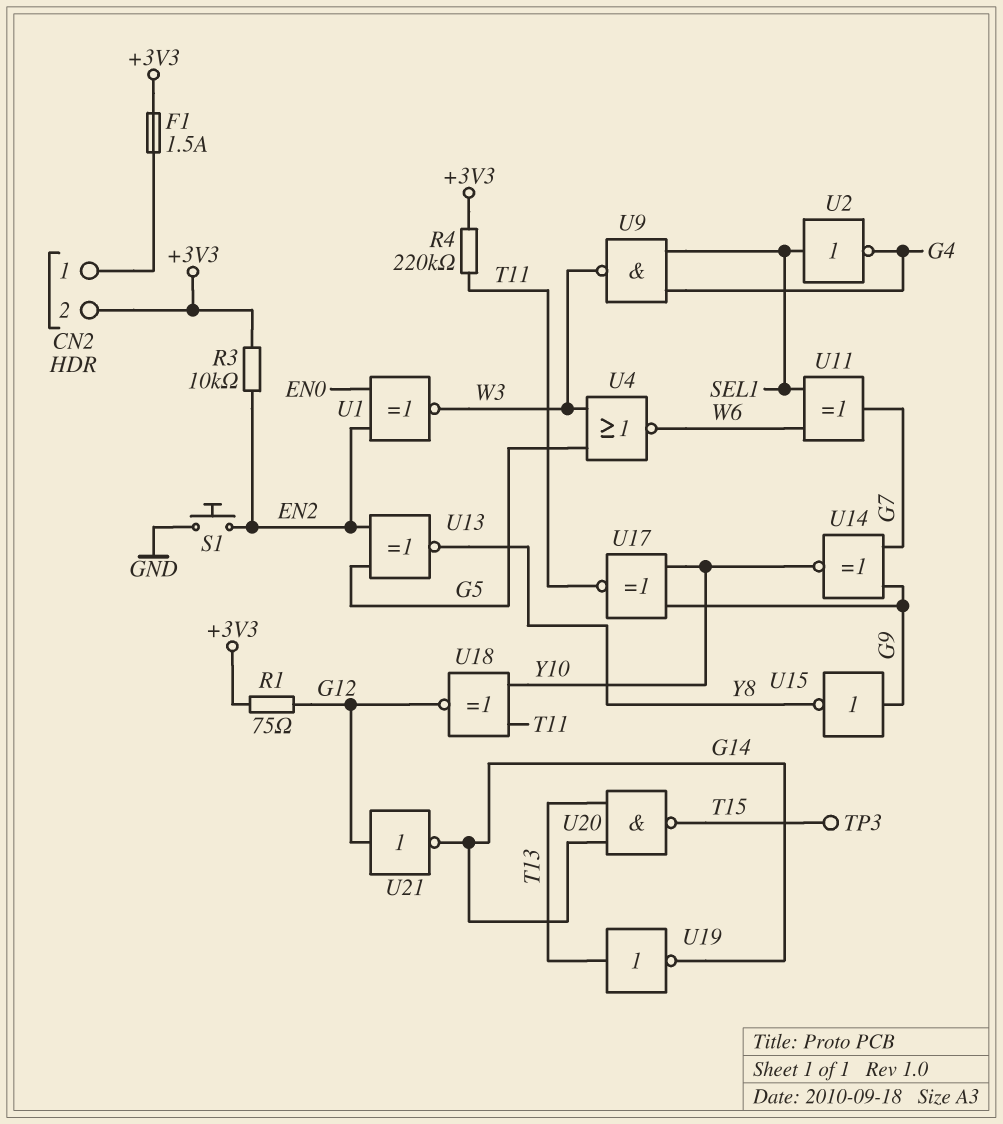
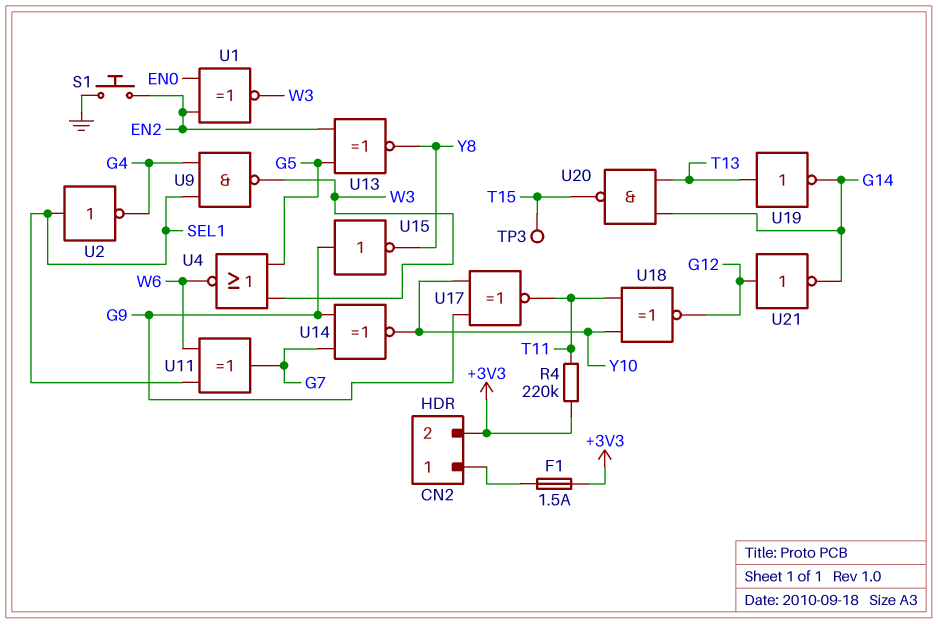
R1: 75 (+3V3, G12) -> none
R3: 10k (+3V3, EN2) -> none

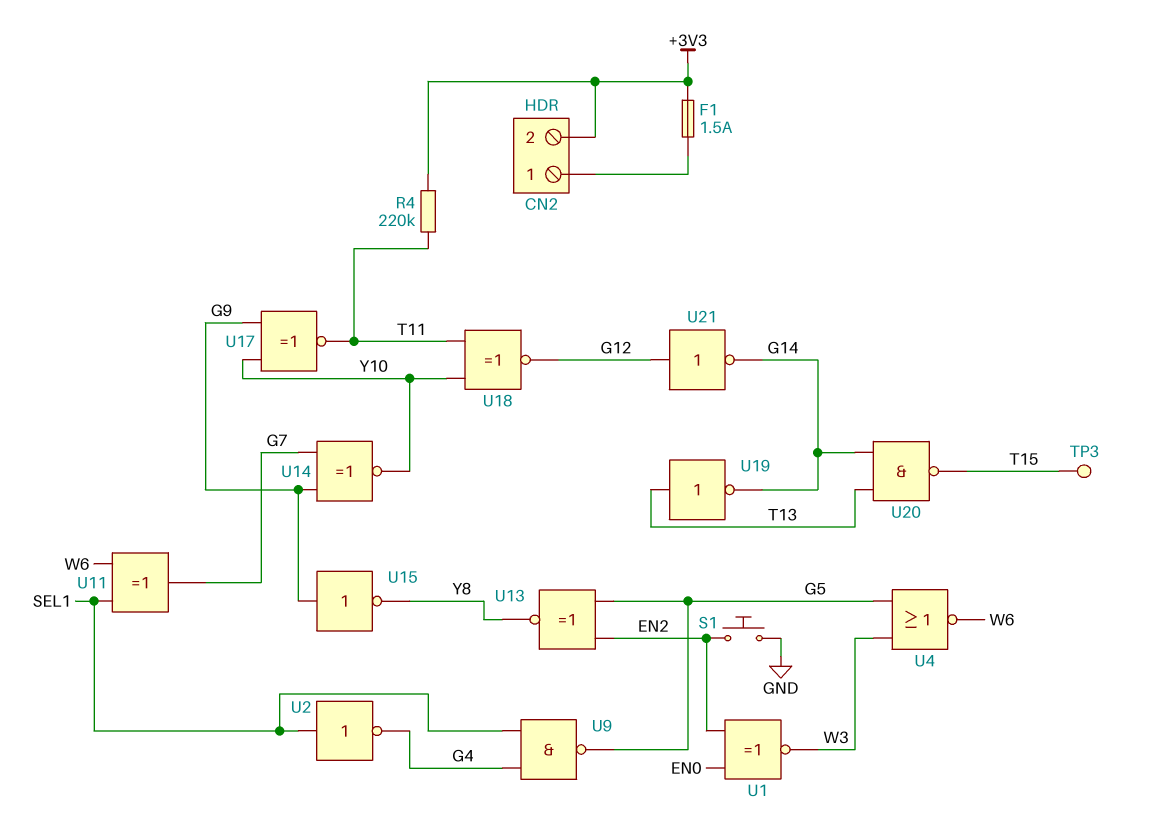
U9: NAND (in G4, in SEL1, out W3) -> NAND (in G4, in SEL1, out G5)

